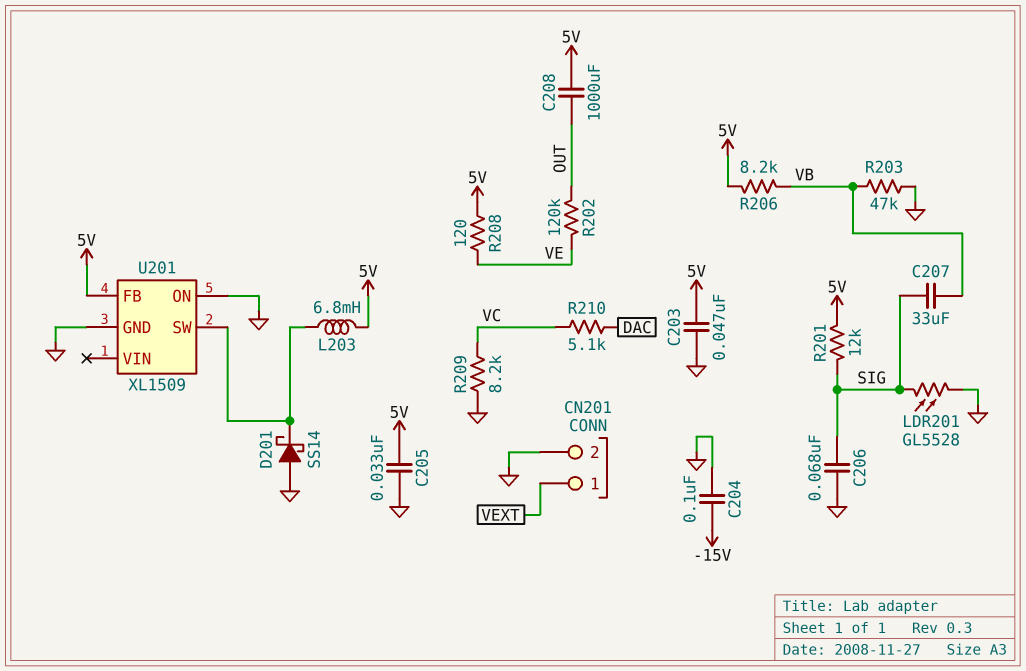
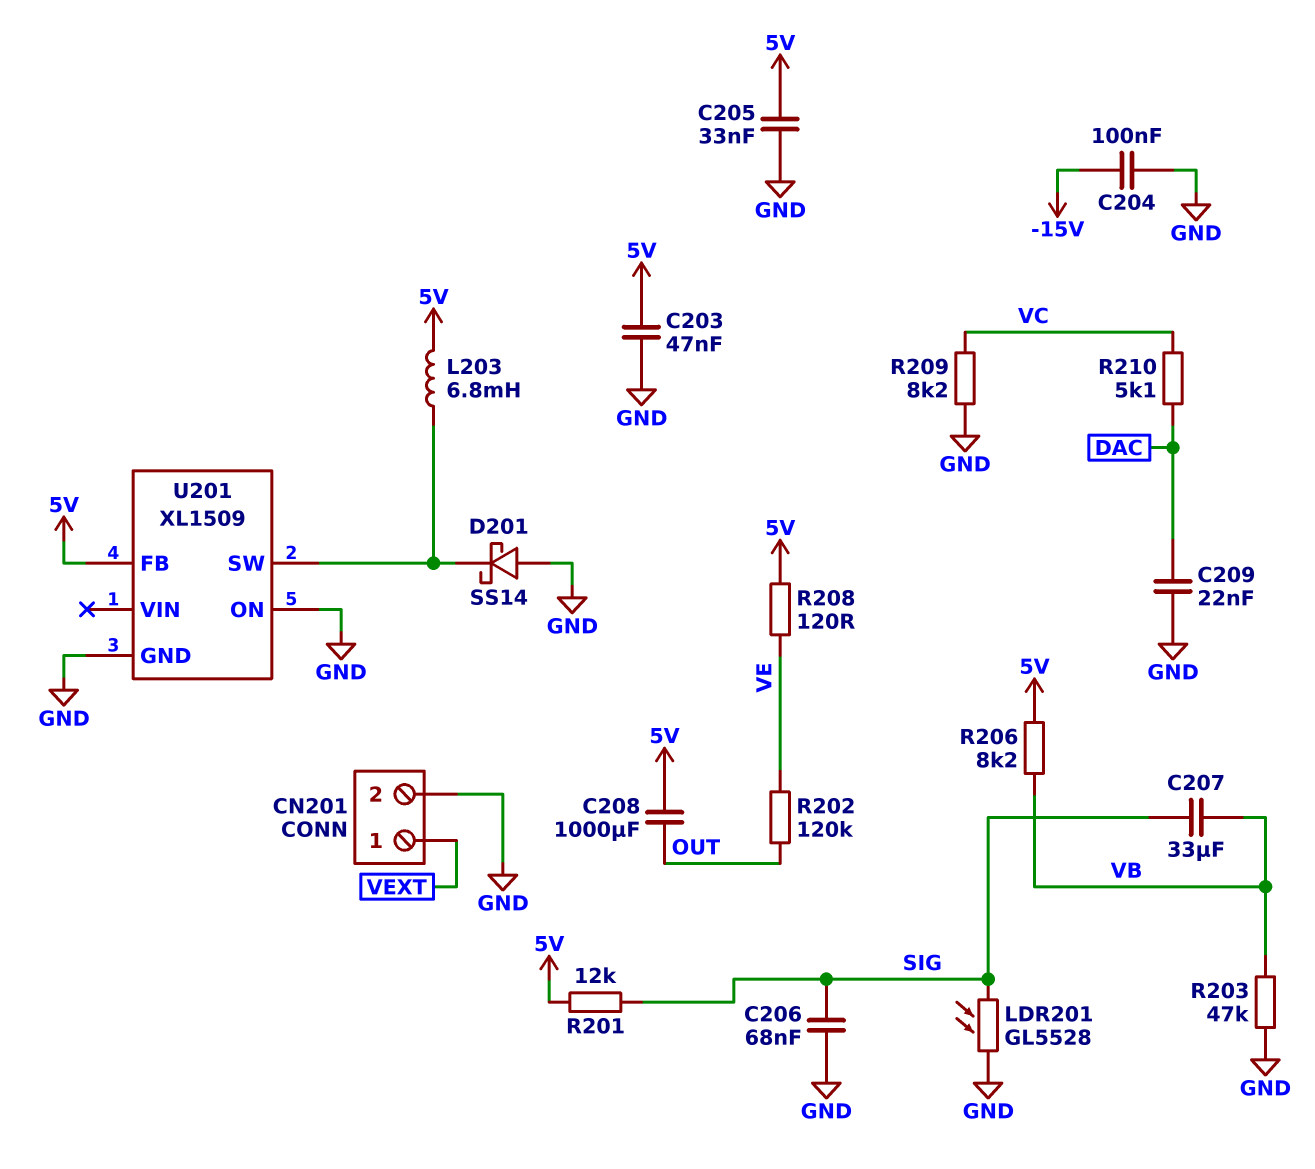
C209: none -> 22nF (DAC, GND)

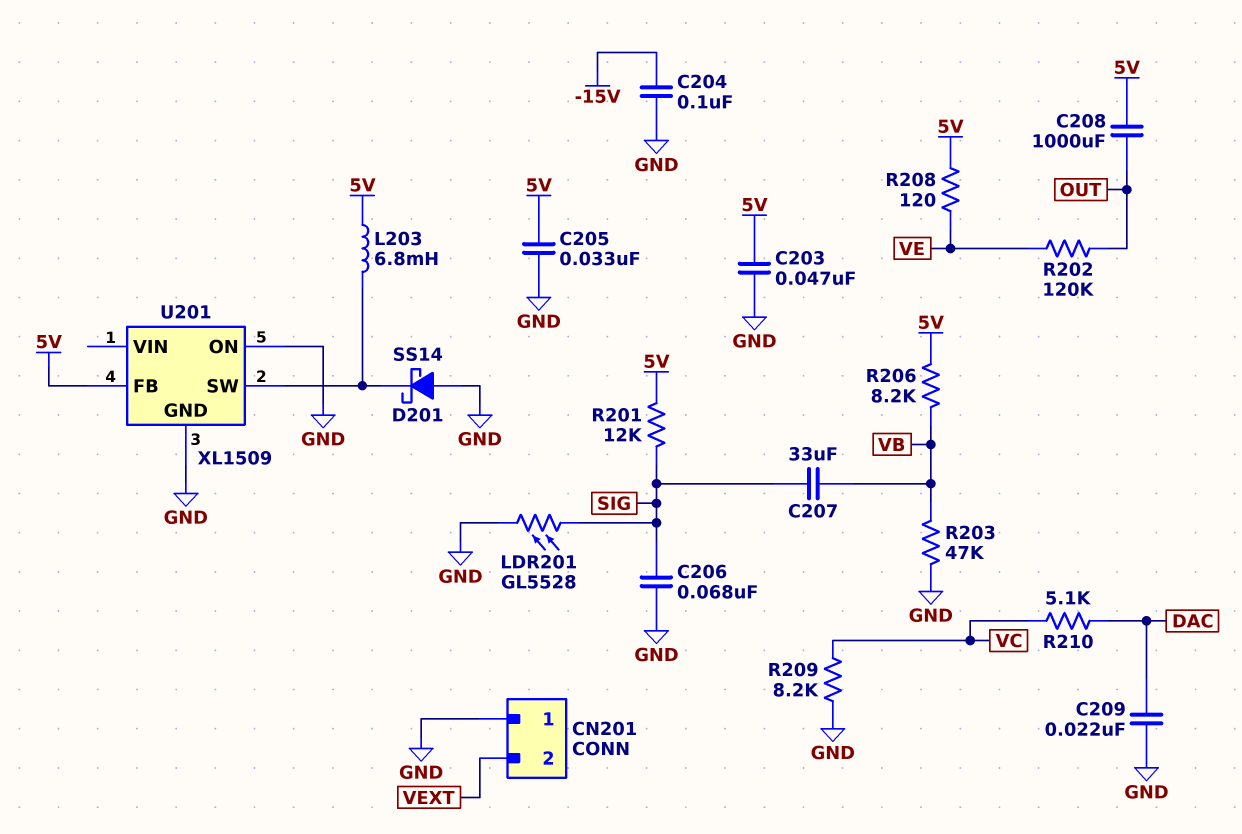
CN201 pin 1: VEXT -> GND
CN201 pin 2: GND -> VEXT

